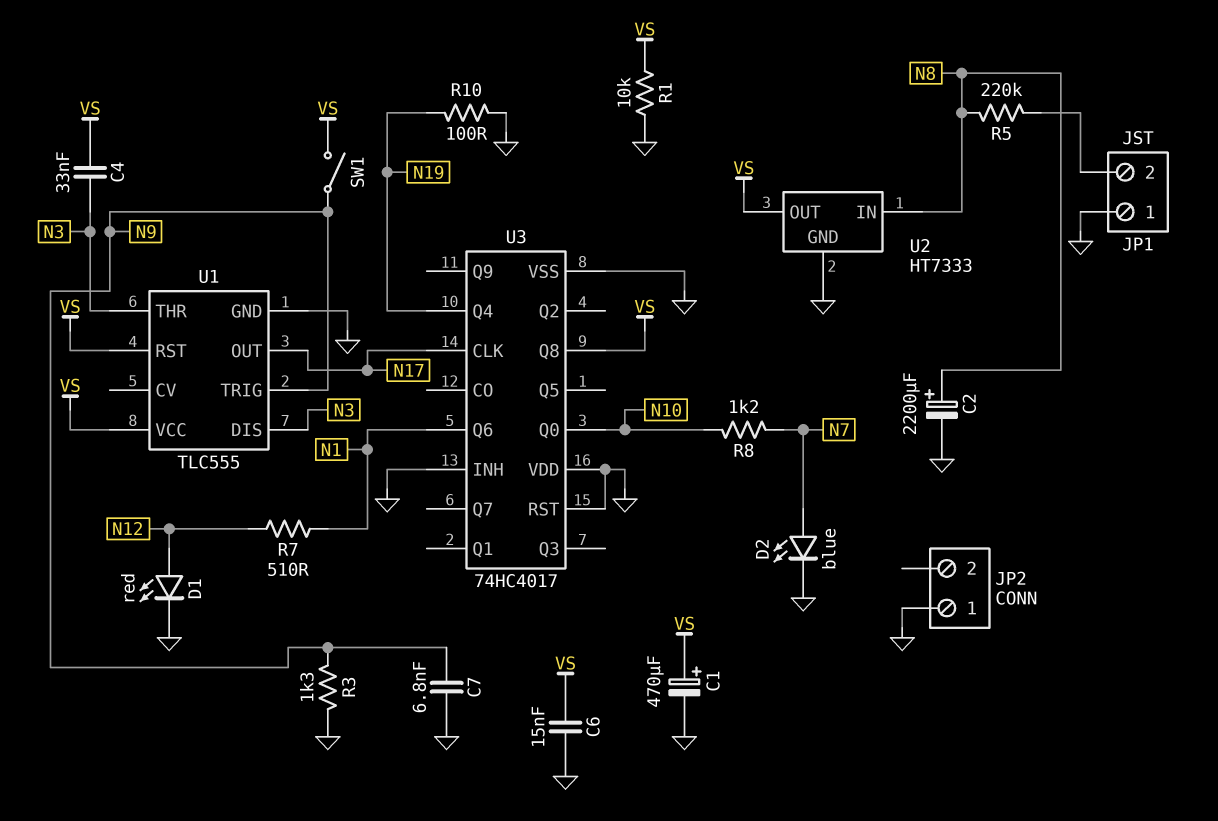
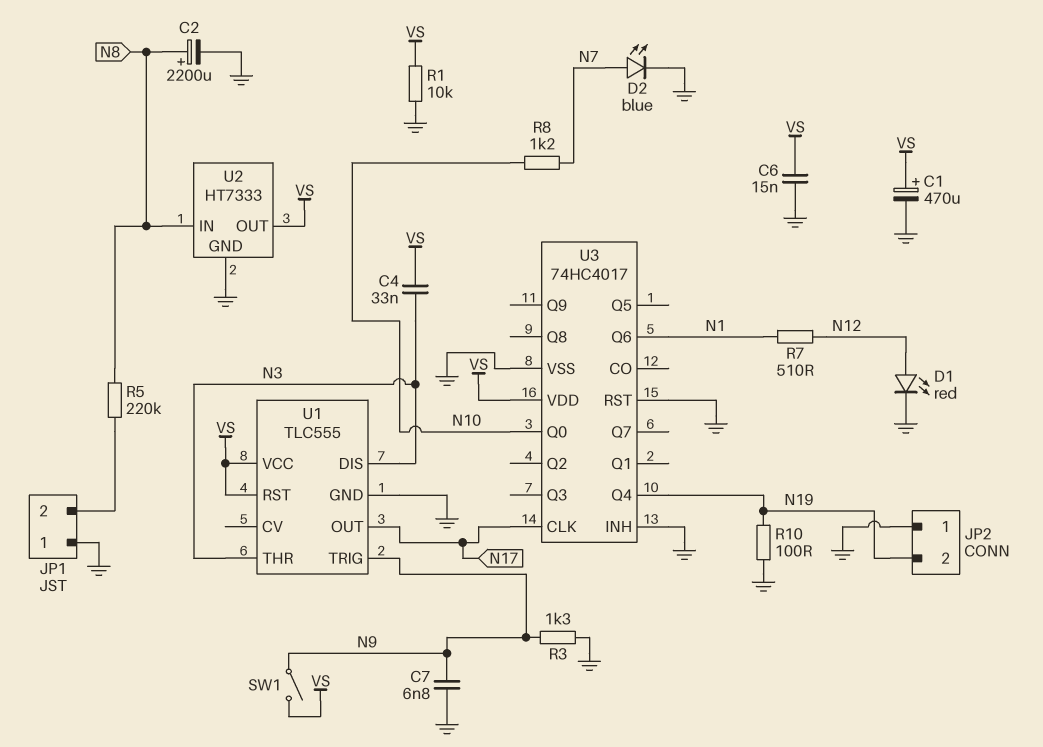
JP2 pin 2: none -> N19
U3 pin Q8: VS -> none
U3 pin VDD: GND -> VS

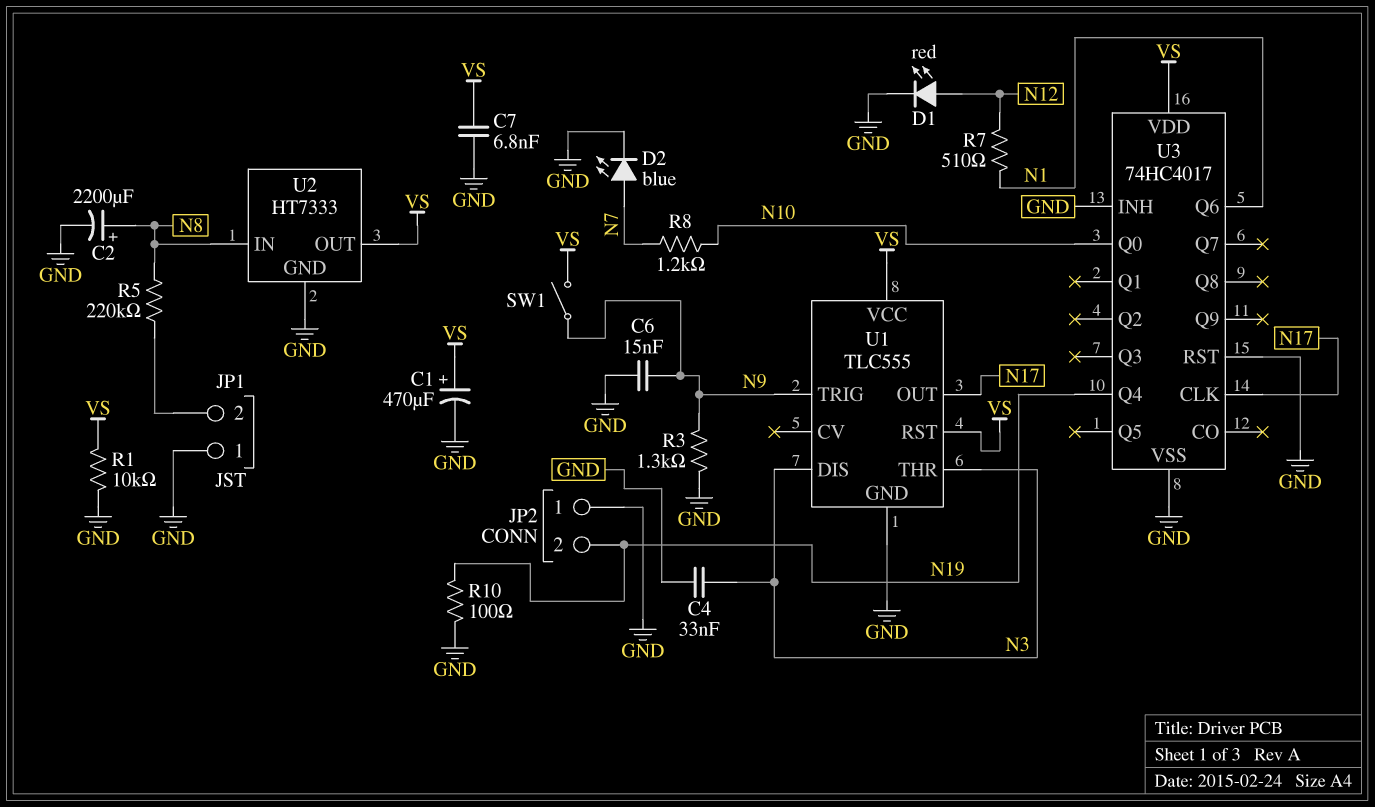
C4: 33nF (N3, VS) -> 33nF (GND, N3)
C6: 15nF (GND, VS) -> 15nF (GND, N9)
C7: 6.8nF (GND, N9) -> 6.8nF (GND, VS)

